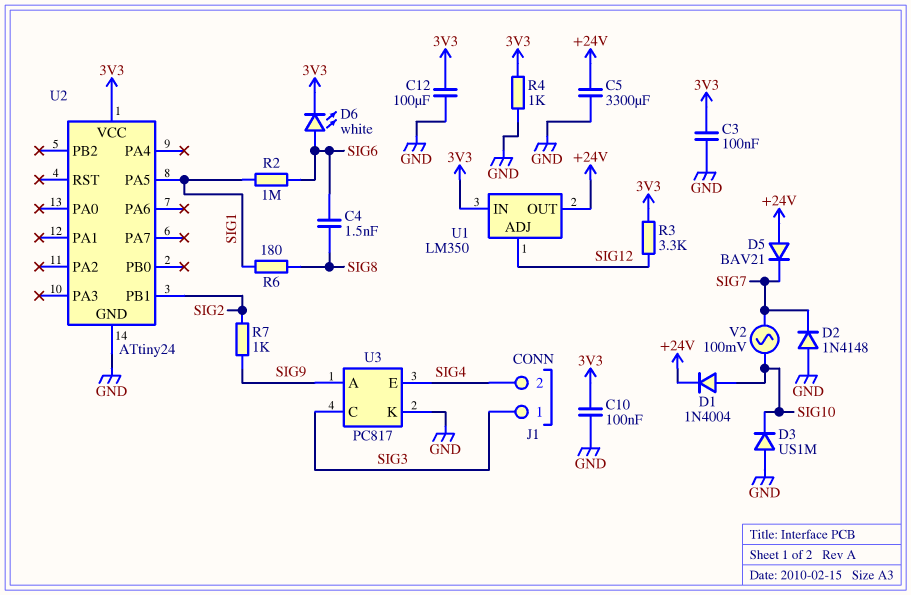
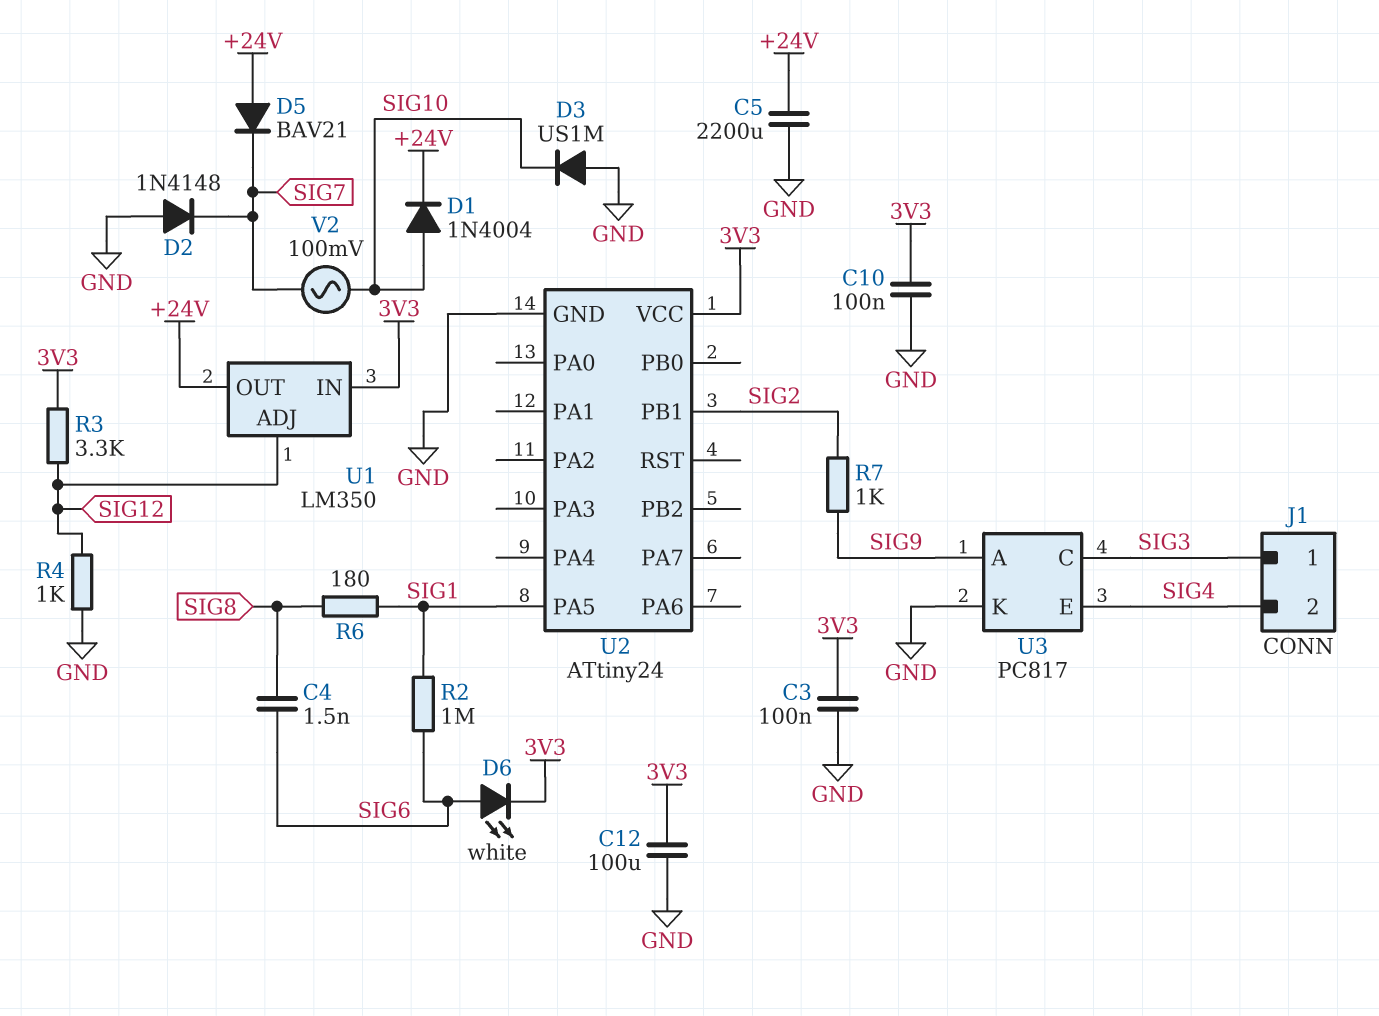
C5: 3300uF (+24V, GND) -> 2200uF (+24V, GND)
R4: 1k (3V3, GND) -> 1k (GND, SIG12)

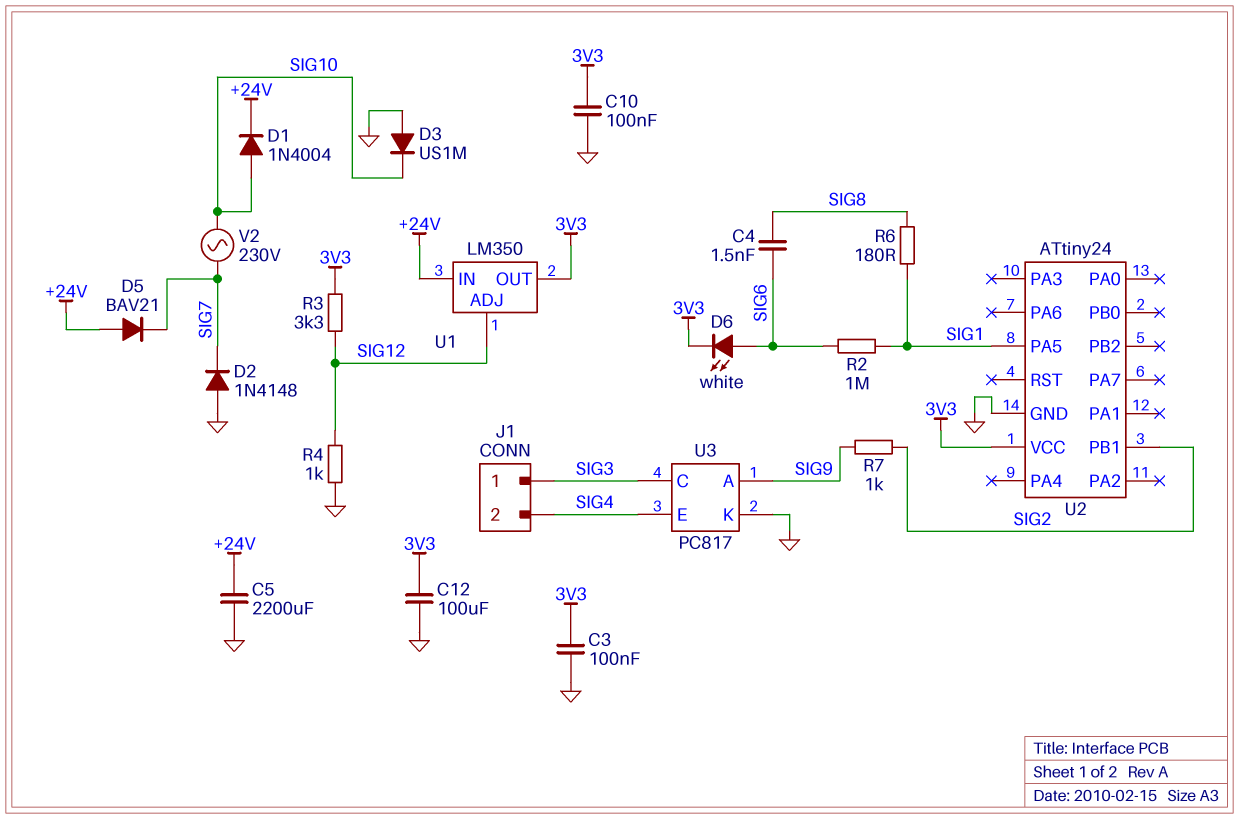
U1 pin IN: 3V3 -> +24V
U1 pin OUT: +24V -> 3V3
V2: AC 100mV (SIG7, SIG10) -> AC 230V (SIG7, SIG10)

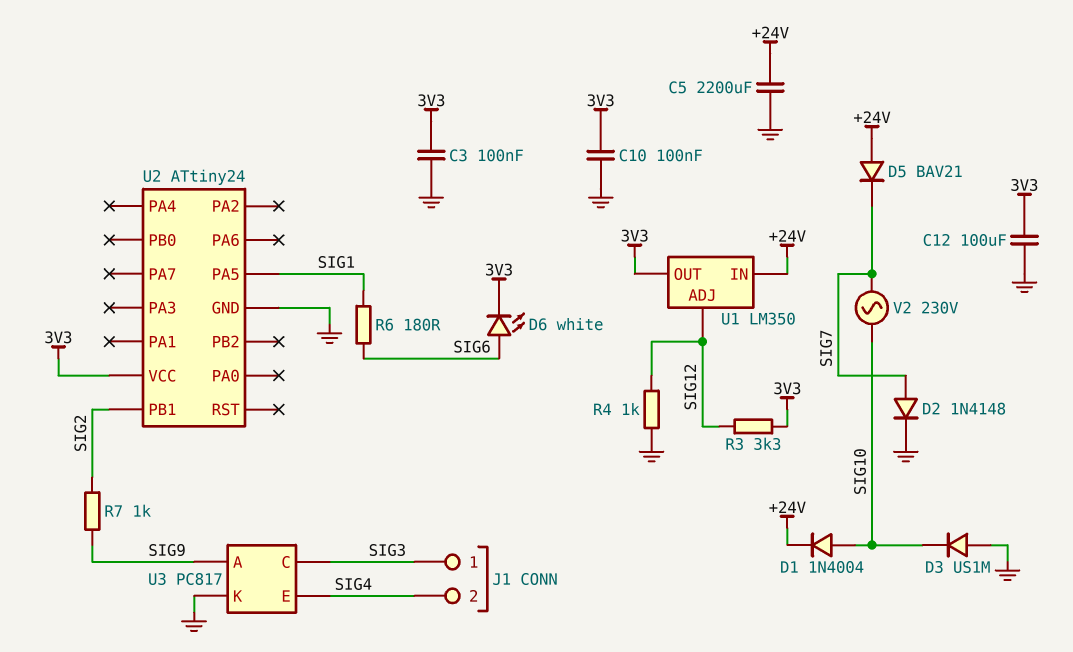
C4: 1.5nF (SIG6, SIG8) -> none
D2: diode 1N4148 (A GND, K SIG7) -> diode 1N4148 (A SIG7, K GND)
R2: 1M (SIG1, SIG6) -> none
R6: 180 (SIG1, SIG8) -> 180 (SIG1, SIG6)

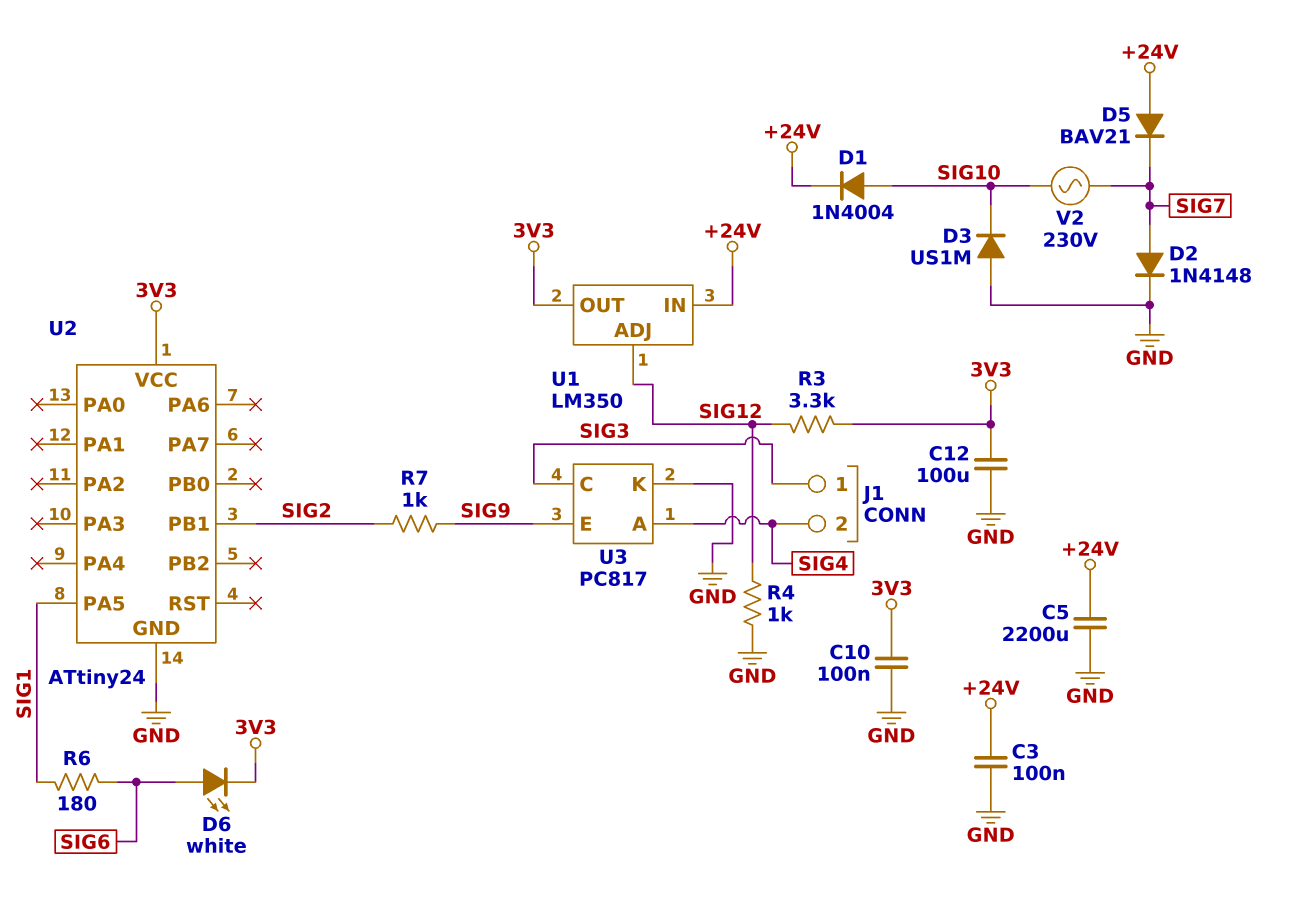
C3: 100nF (3V3, GND) -> 100nF (+24V, GND)
U3 pin A: SIG9 -> SIG4
U3 pin E: SIG4 -> SIG9

